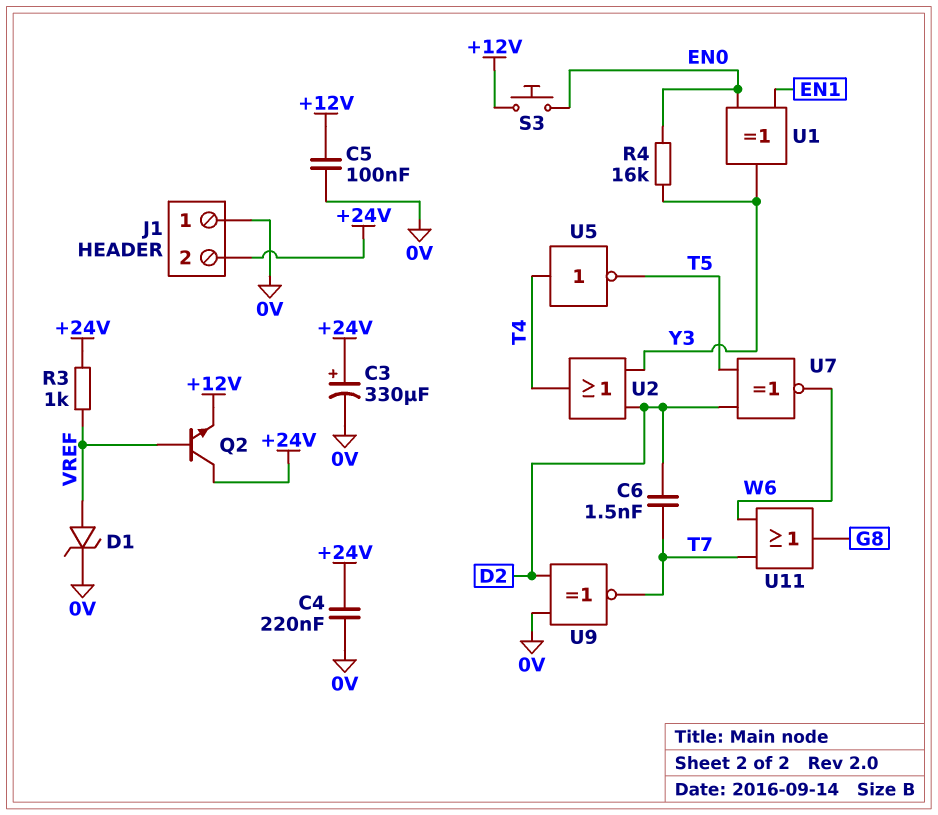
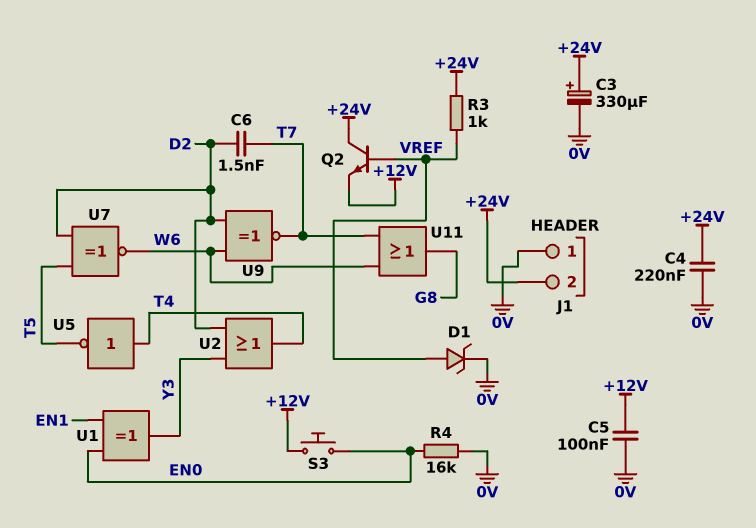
R4: 16k (EN0, Y3) -> 16k (0V, EN0)
U9: XNOR (in 0V, in D2, out T7) -> XNOR (in D2, in W6, out T7)

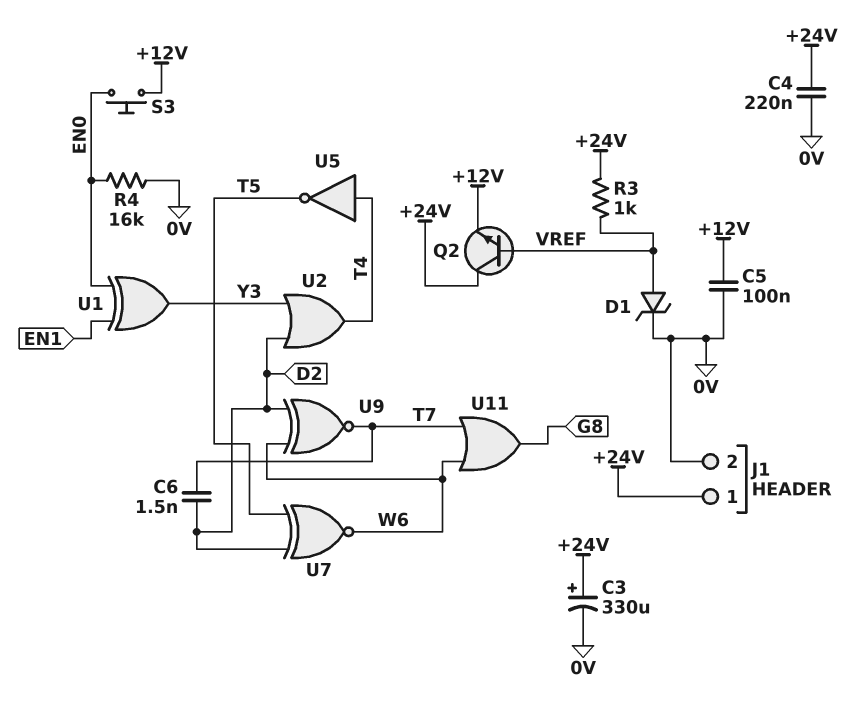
J1 pin 1: 0V -> +24V
J1 pin 2: +24V -> 0V

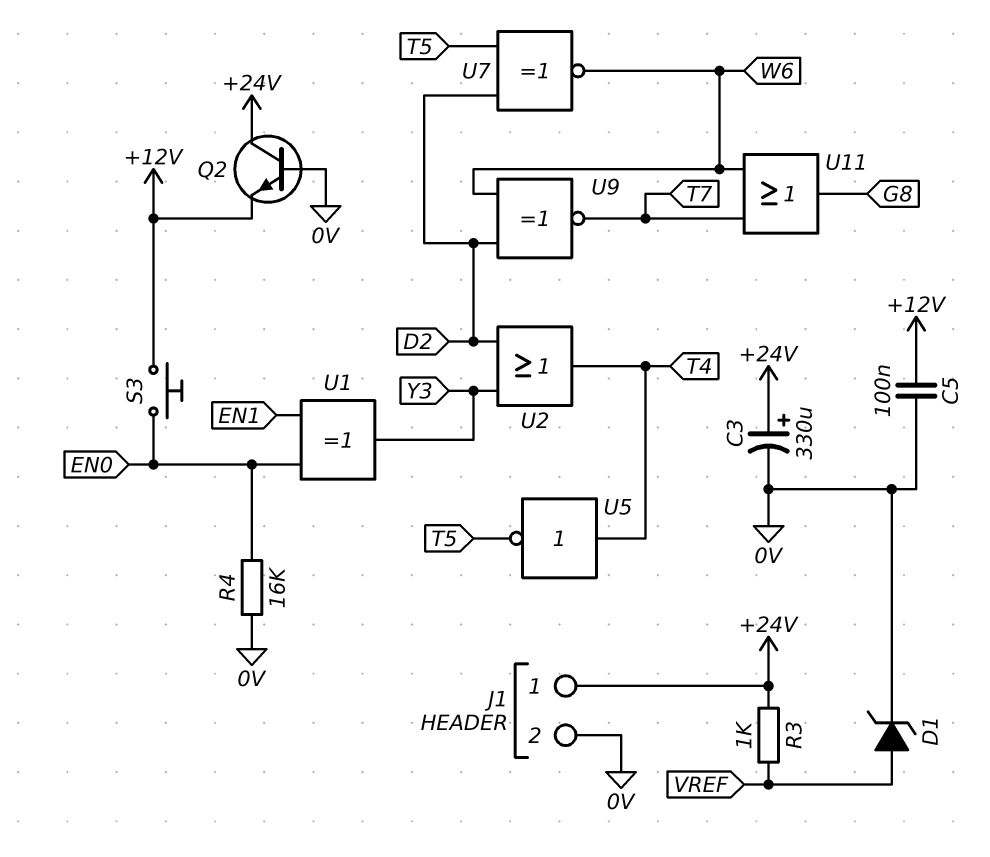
C4: 220nF (+24V, 0V) -> none
C6: 1.5nF (D2, T7) -> none
Q2: NPN (B VREF, C +24V, E +12V) -> NPN (B 0V, C +24V, E +12V)

